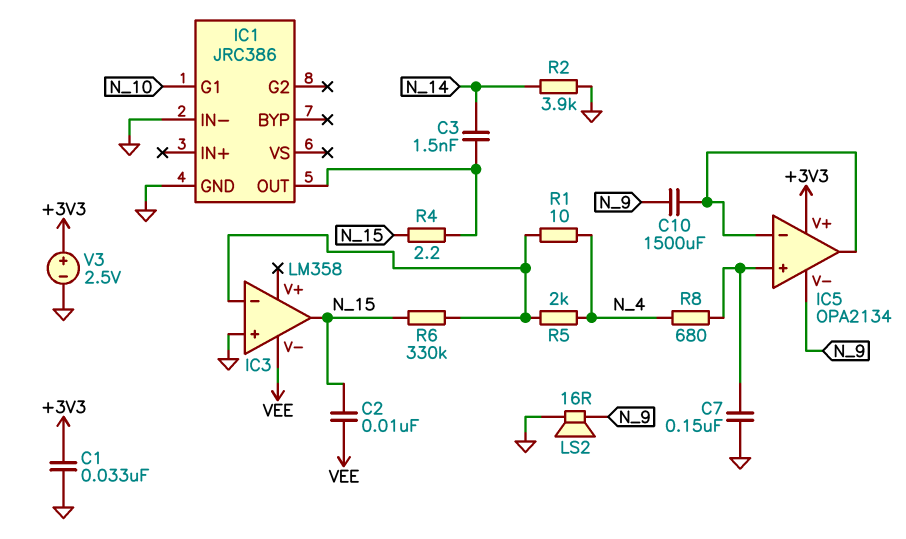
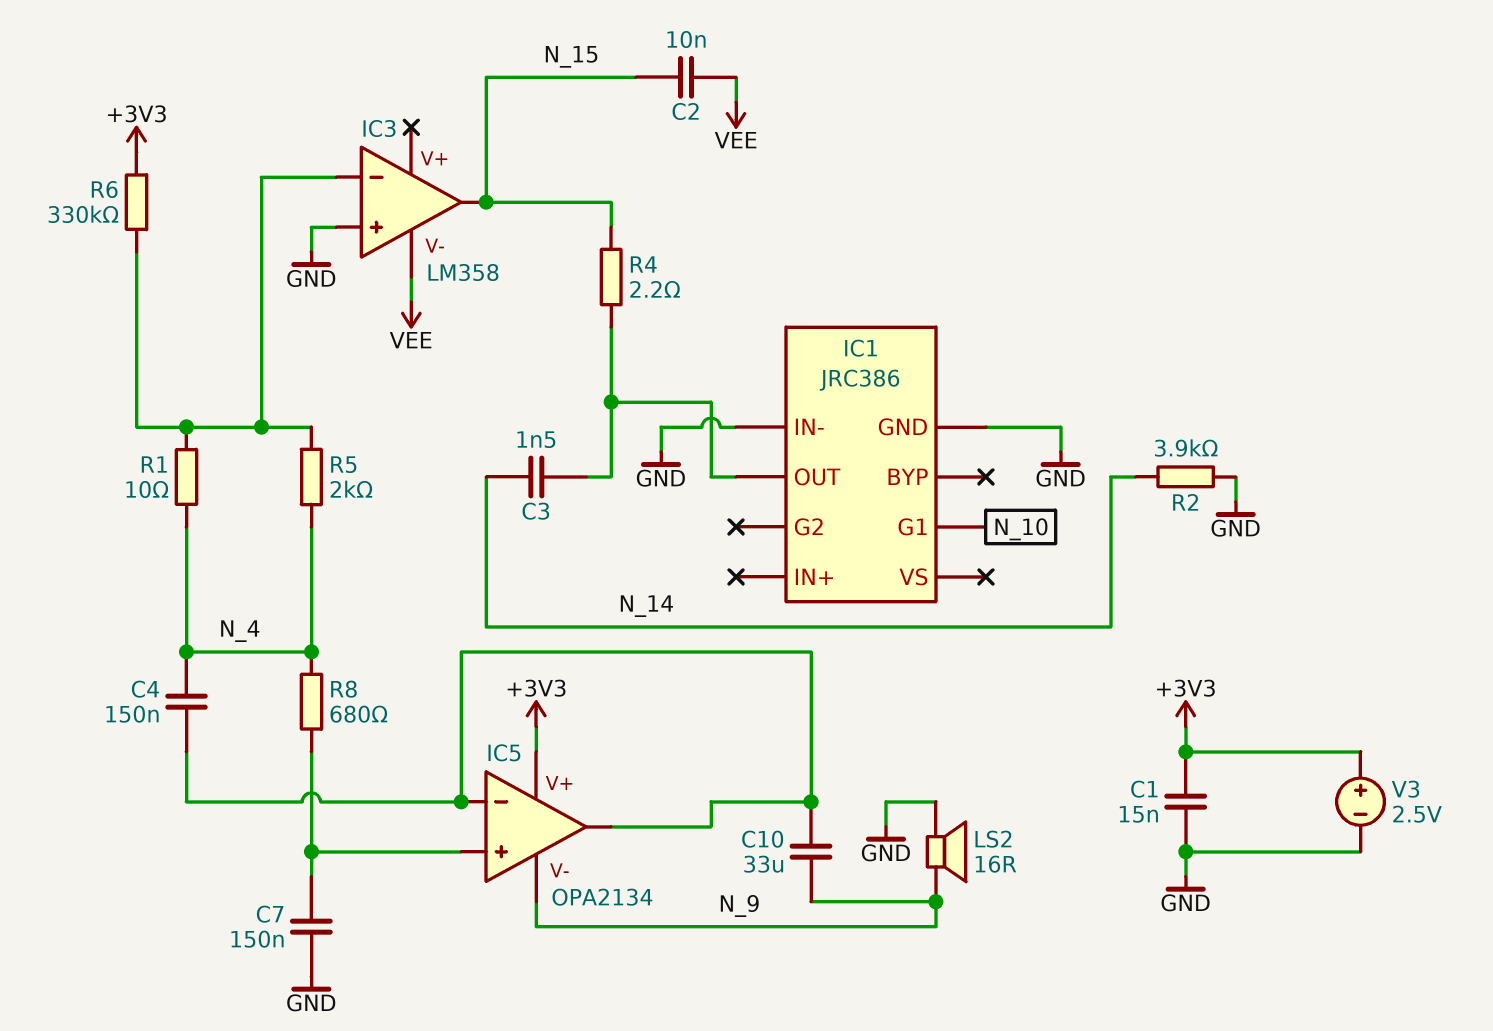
C1: 33nF (+3V3, GND) -> 15nF (+3V3, GND)
C4: none -> 150nF (IC5/in-, N_4)
C10: 1500uF (IC5/in-, N_9) -> 33uF (IC5/in-, N_9)
R6: 330k (IC3/in-, N_15) -> 330k (+3V3, IC3/in-)

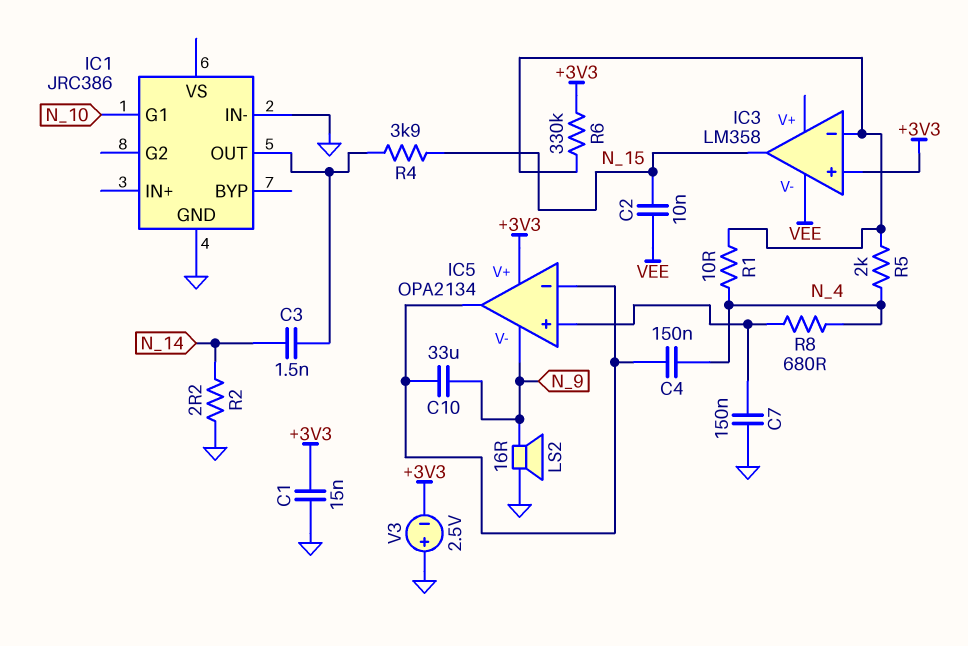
IC3 pin in+: GND -> +3V3
R2: 3.9k (GND, N_14) -> 2.2 (GND, N_14)
R4: 2.2 (IC1/OUT, N_15) -> 3.9k (IC1/OUT, N_15)
V3: 2.5V (plus +3V3, minus GND) -> 2.5V (plus GND, minus +3V3)

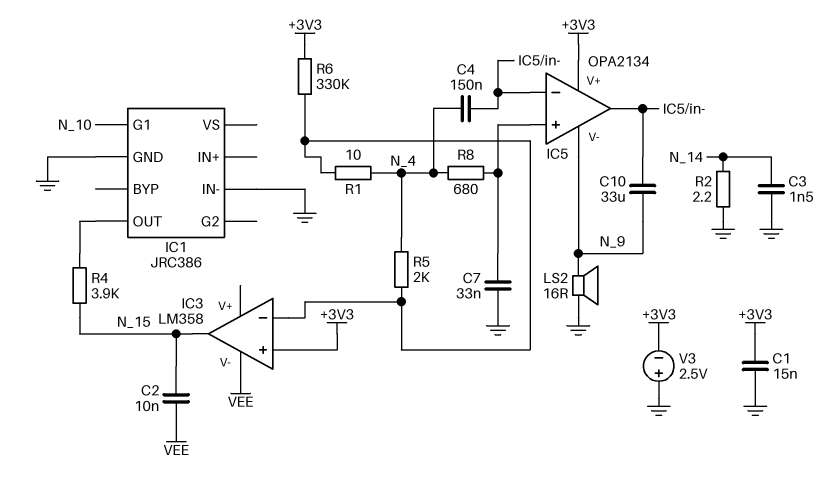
C3: 1.5nF (IC1/OUT, N_14) -> 1.5nF (GND, N_14)
C7: 150nF (GND, IC5/in+) -> 33nF (GND, IC5/in+)

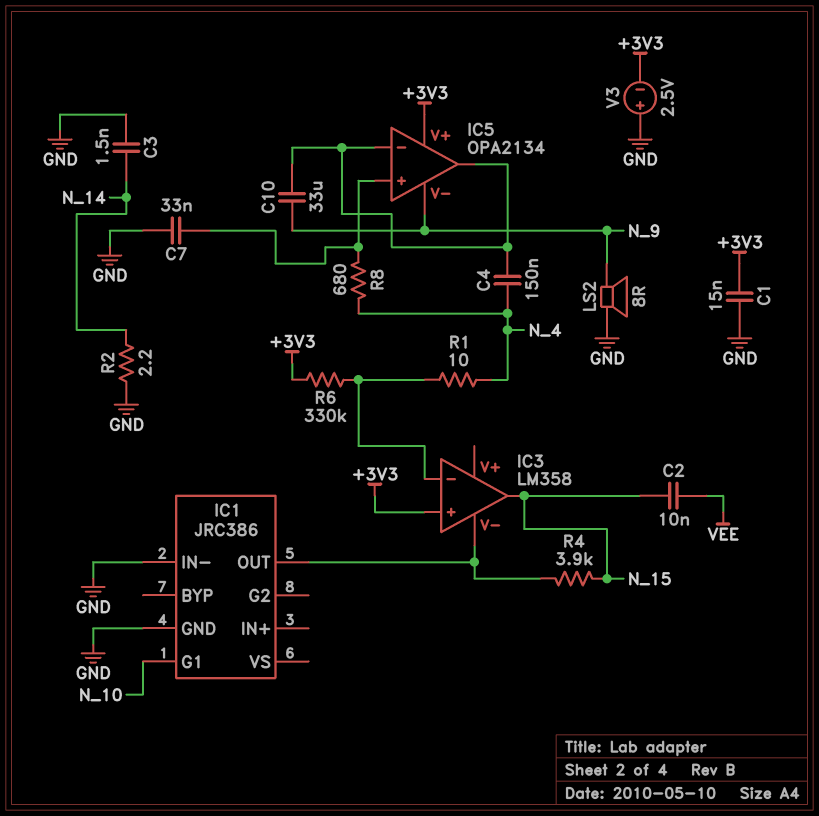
IC3 pin V-: VEE -> IC1/OUT
LS2: speaker 16R (GND, N_9) -> speaker 8R (GND, N_9)
R5: 2k (IC3/in-, N_4) -> none

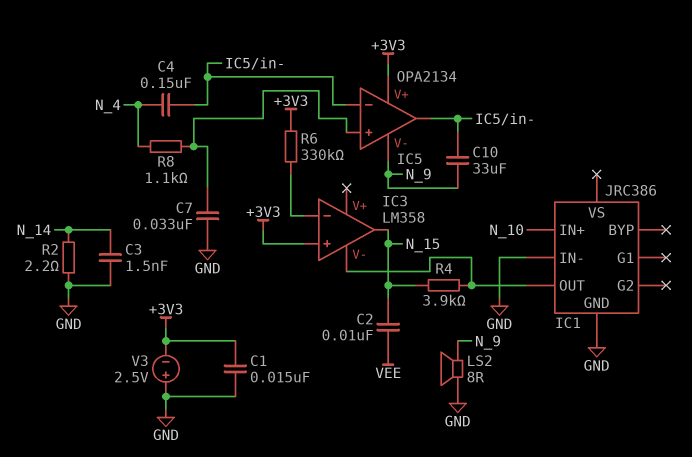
IC1 pin G1: N_10 -> none
IC1 pin IN+: none -> N_10
R1: 10 (IC3/in-, N_4) -> none
R8: 680 (IC5/in+, N_4) -> 1.1k (IC5/in+, N_4)

